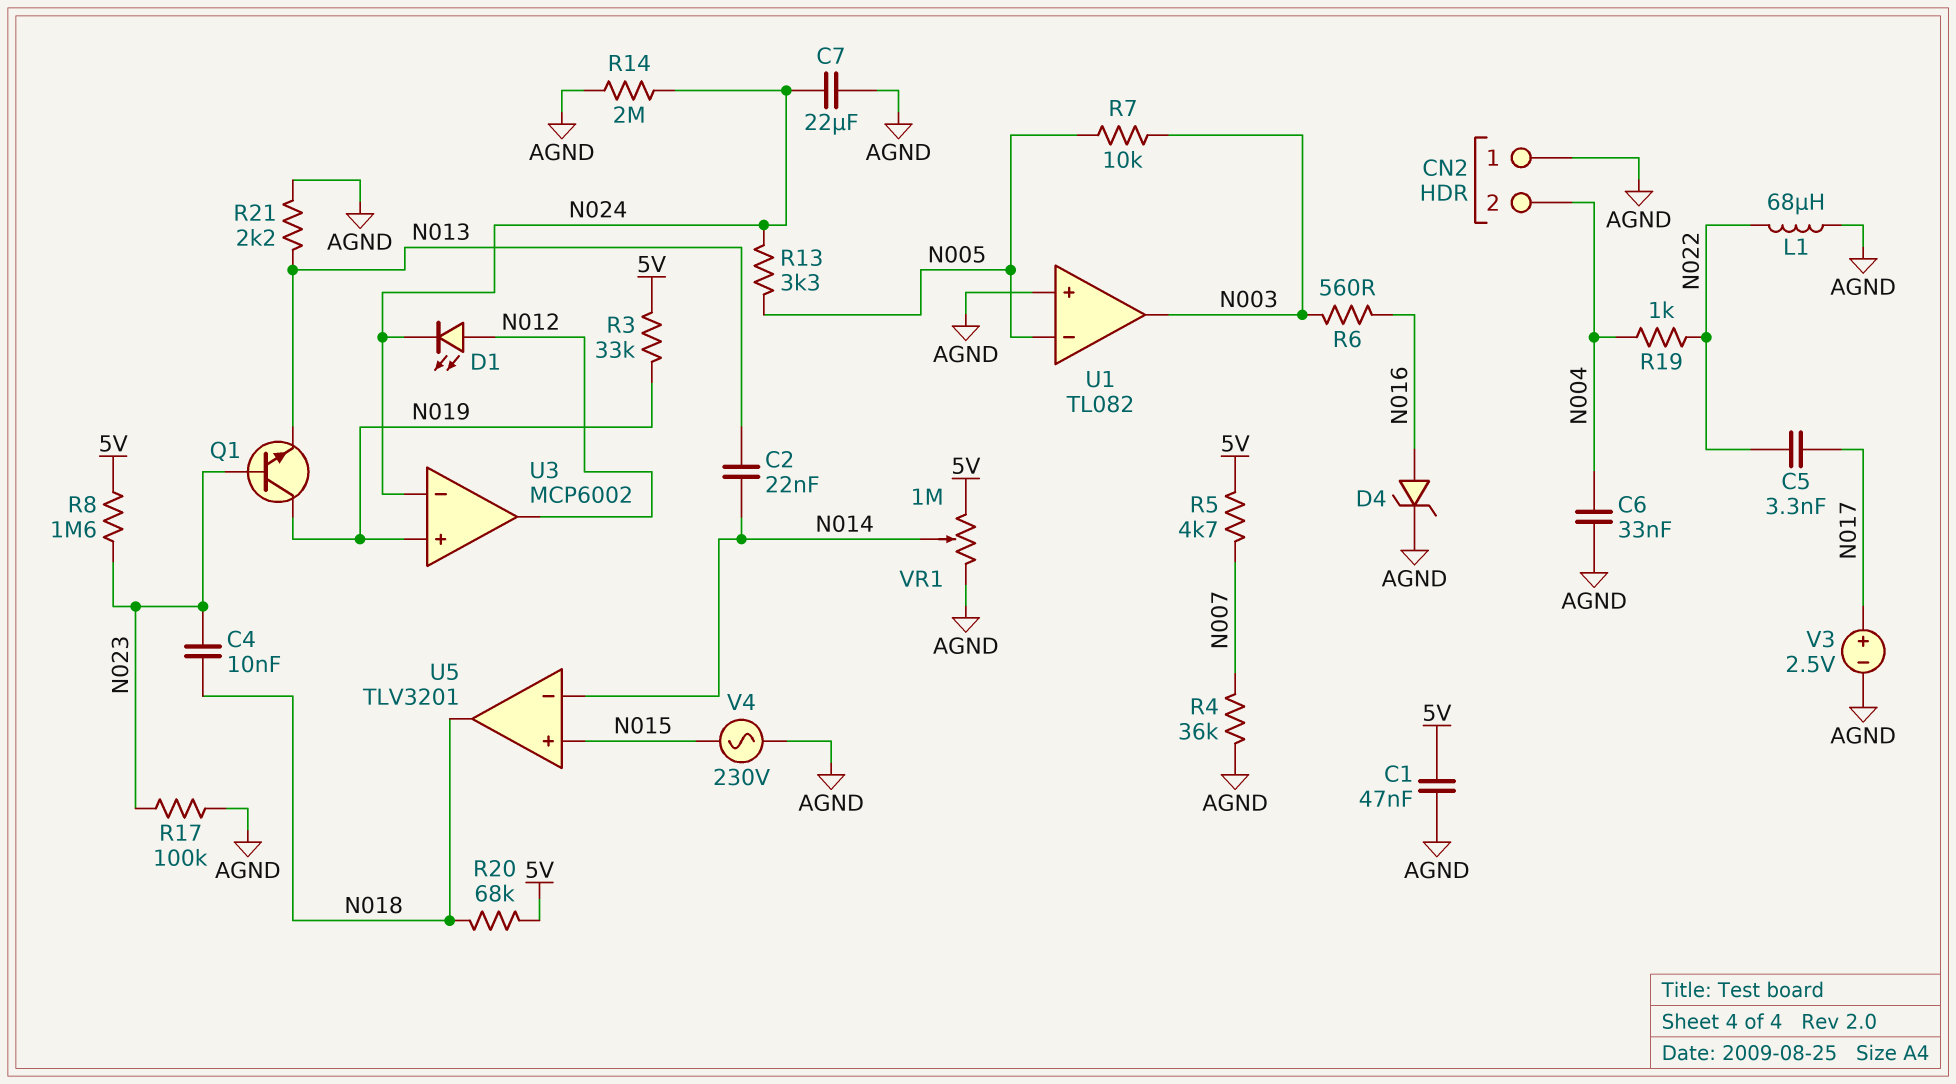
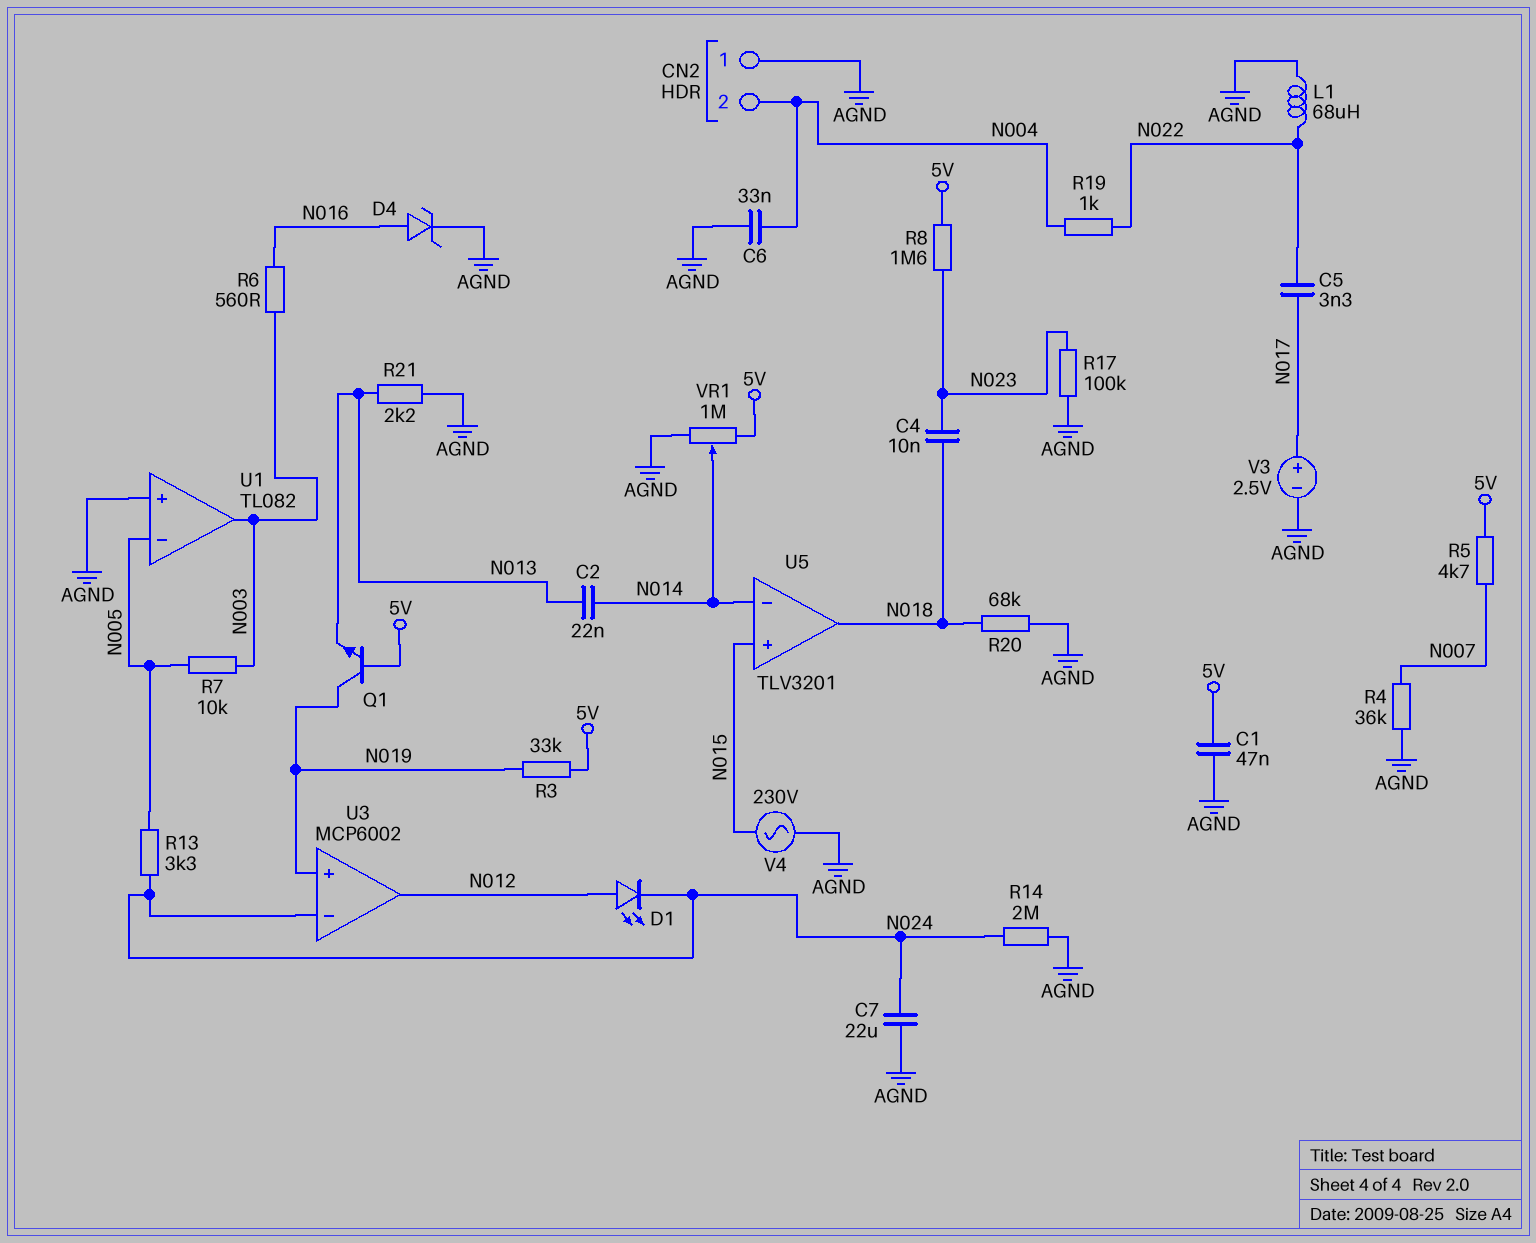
Q1: NPN (B N023, C N019, E N013) -> NPN (B 5V, C N019, E N013)
R20: 68k (5V, N018) -> 68k (AGND, N018)

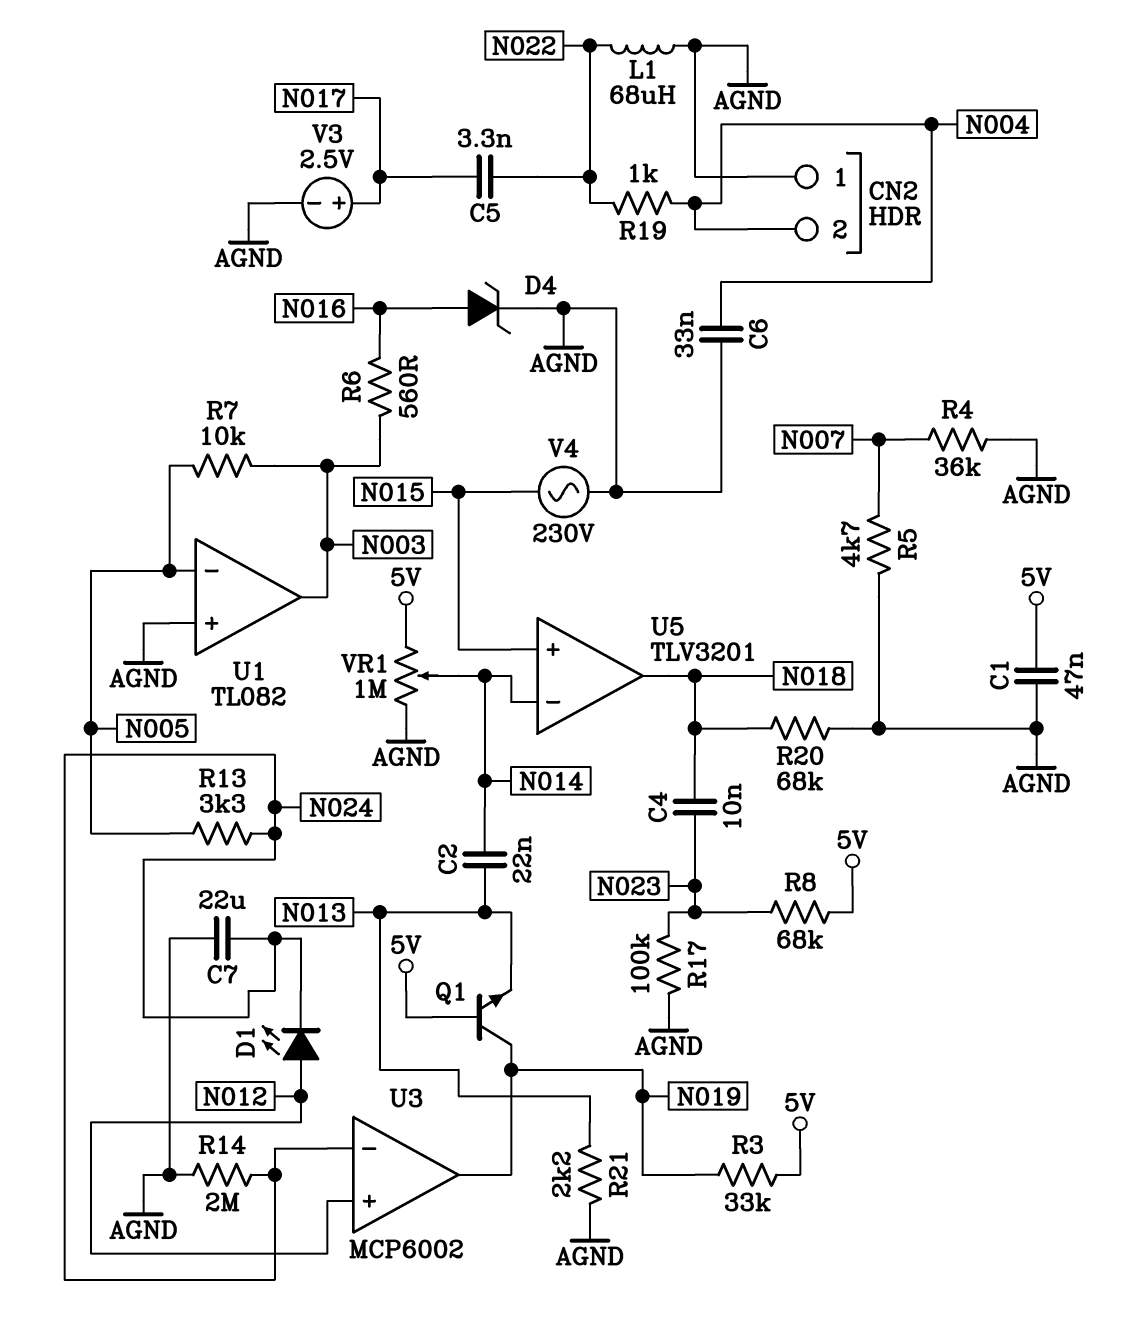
R5: 4.7k (5V, N007) -> 4.7k (AGND, N007)
R8: 1.6M (5V, N023) -> 68k (5V, N023)
U3 pin in+: N019 -> N012
U3 pin out: N012 -> N019

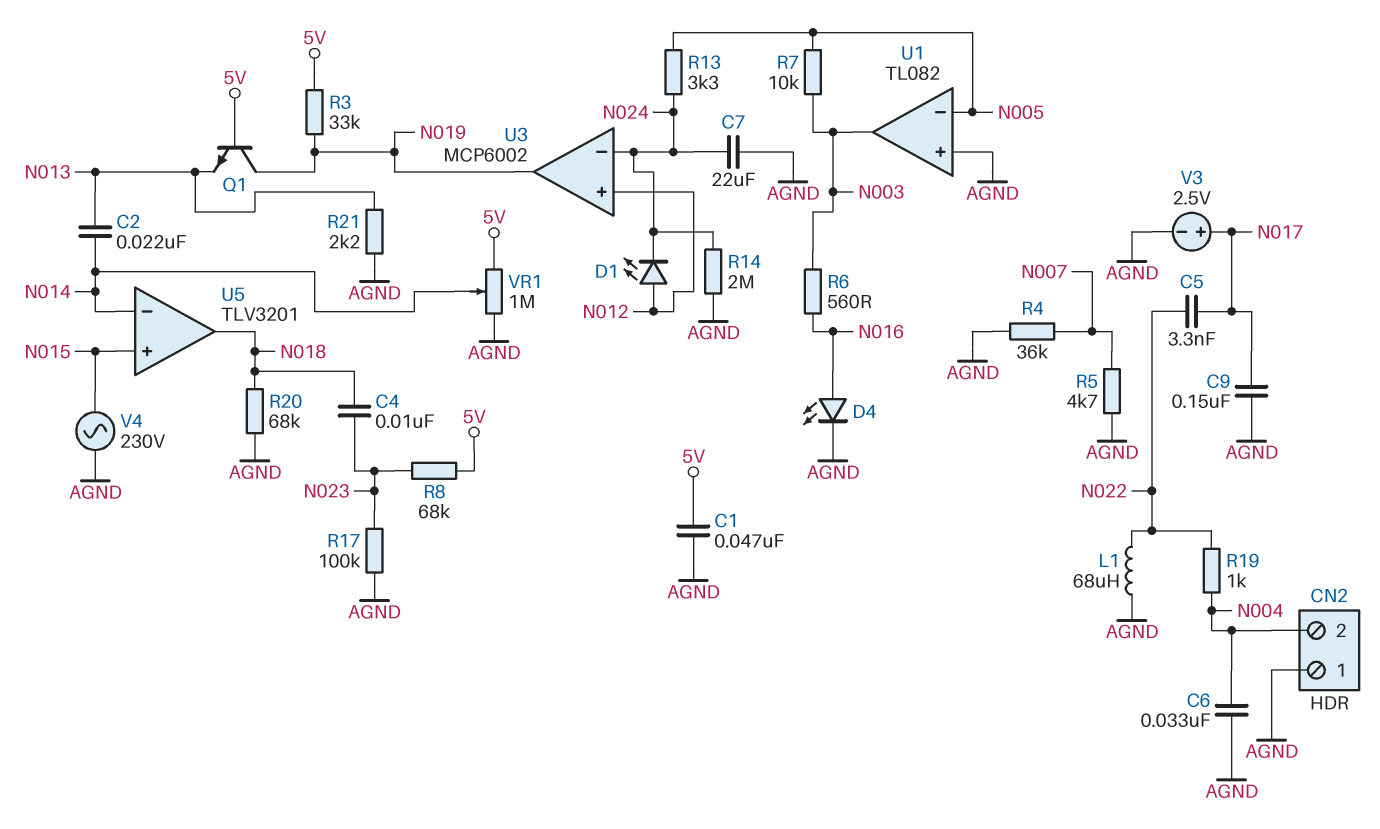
C9: none -> 150nF (AGND, N017)
D4: zener (A N016, K AGND) -> LED (A N016, K AGND)

